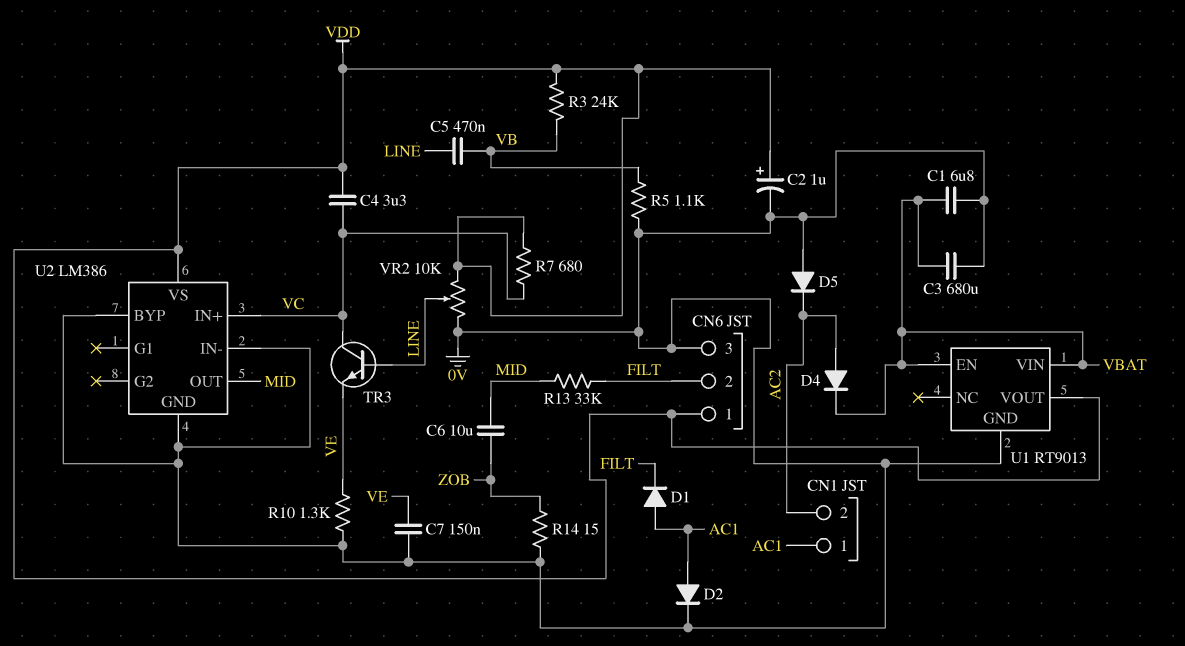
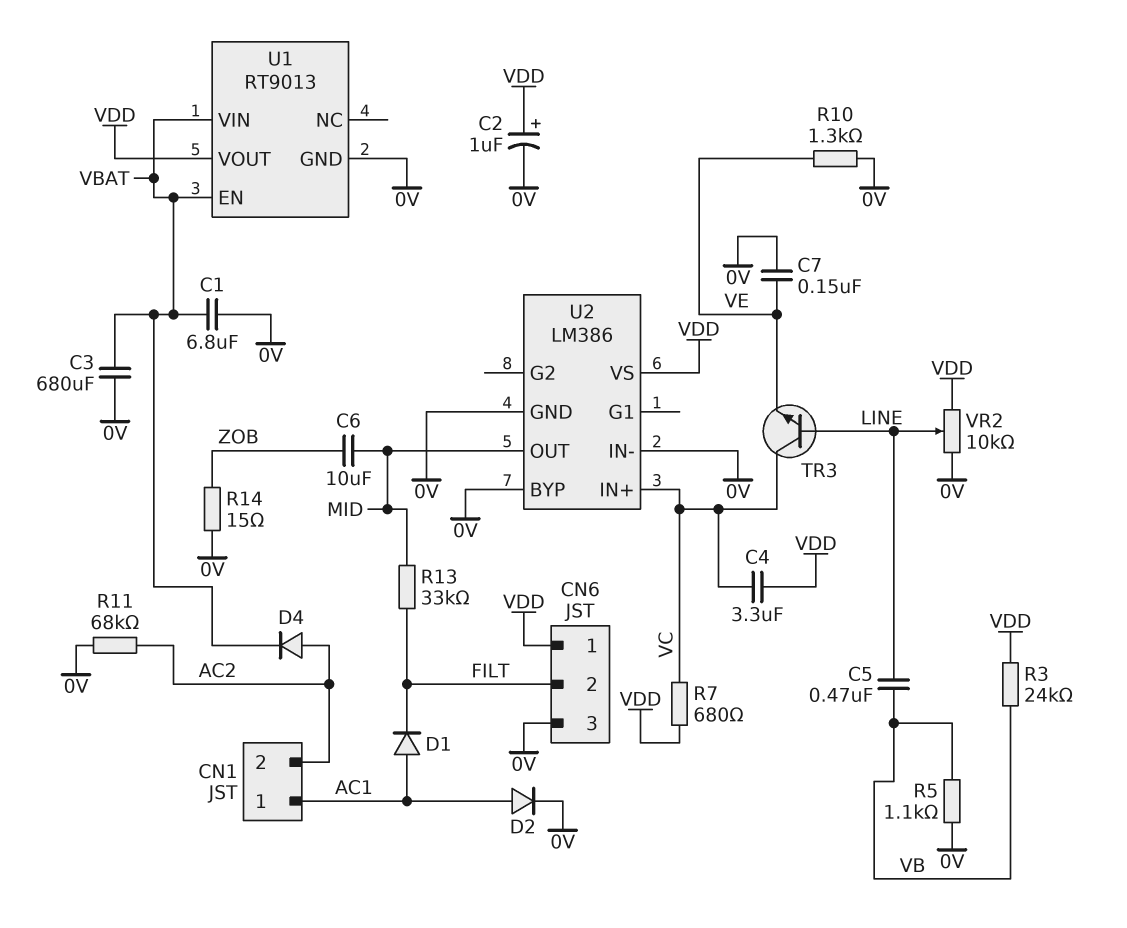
D5: diode (A 0V, K AC2) -> none
R11: none -> 68k (0V, AC2)

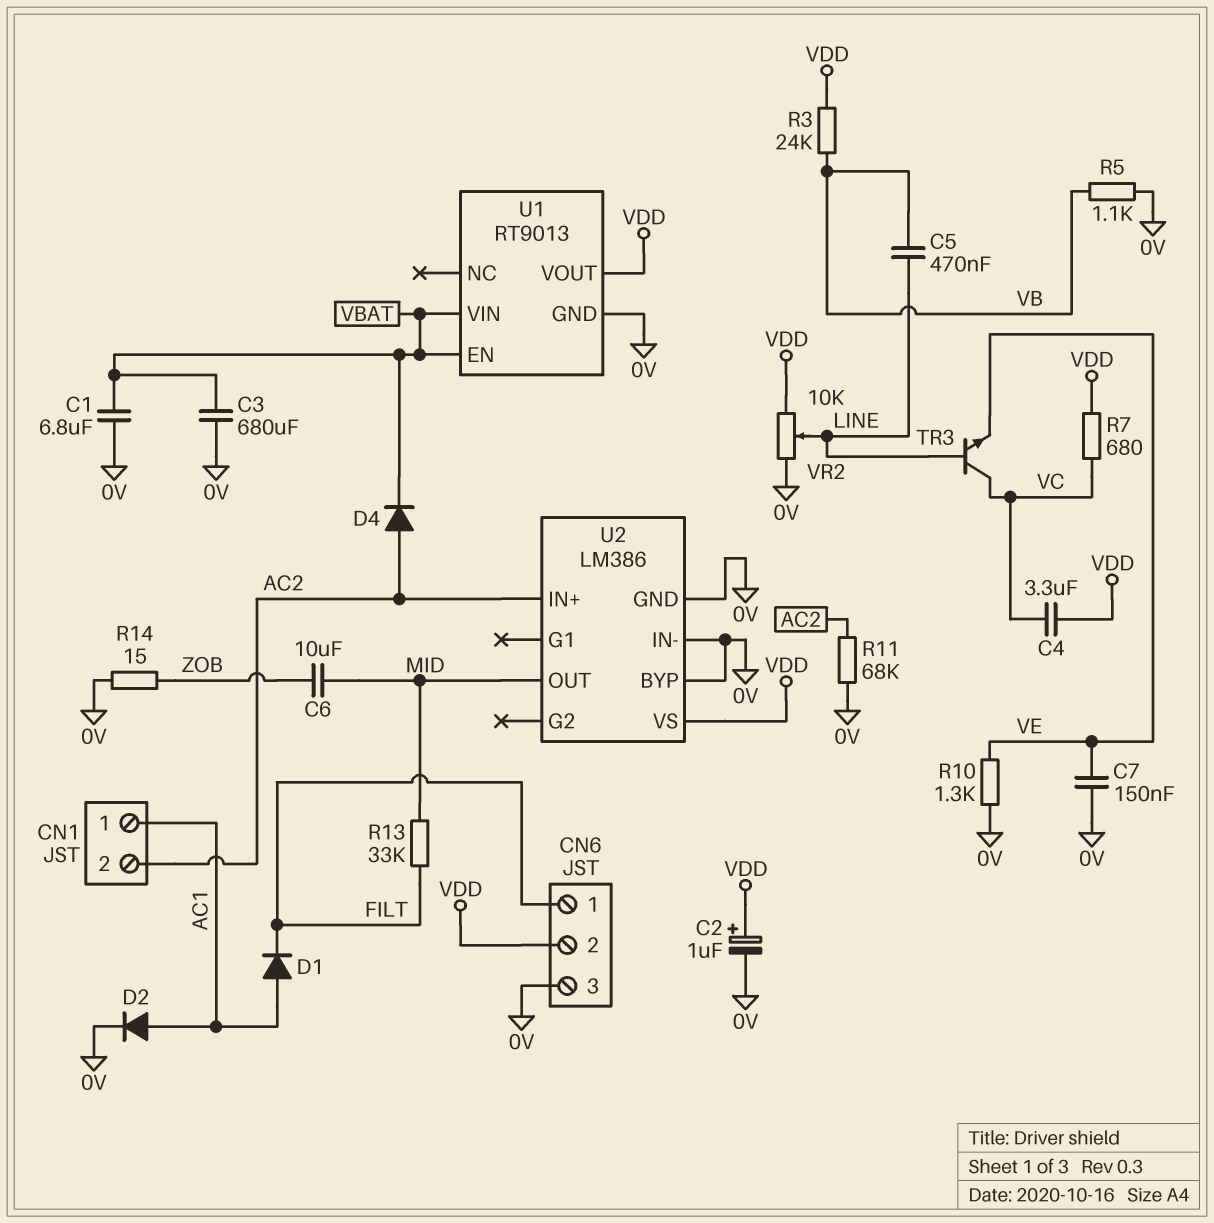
CN6 pin 1: VDD -> FILT
CN6 pin 2: FILT -> VDD
U2 pin IN+: VC -> AC2

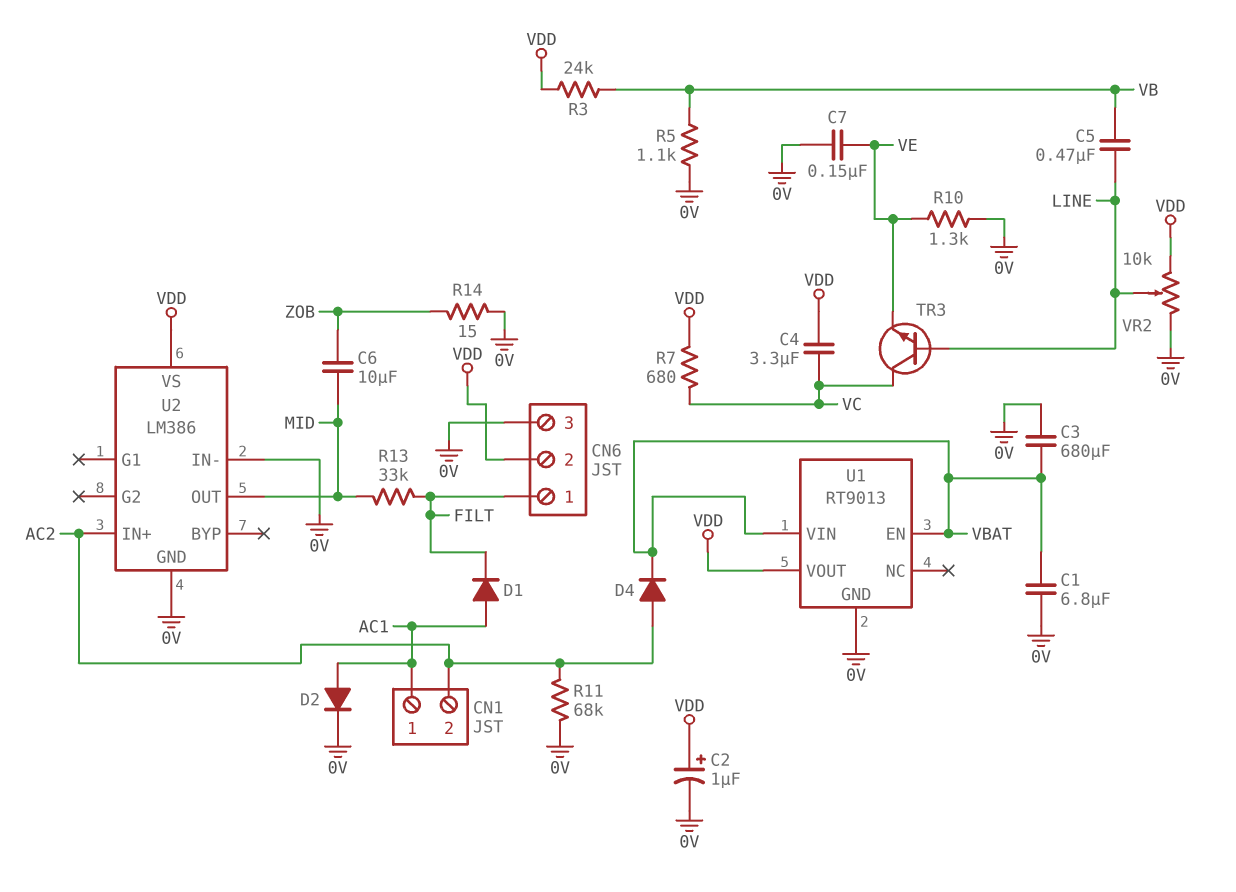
U2 pin BYP: 0V -> none

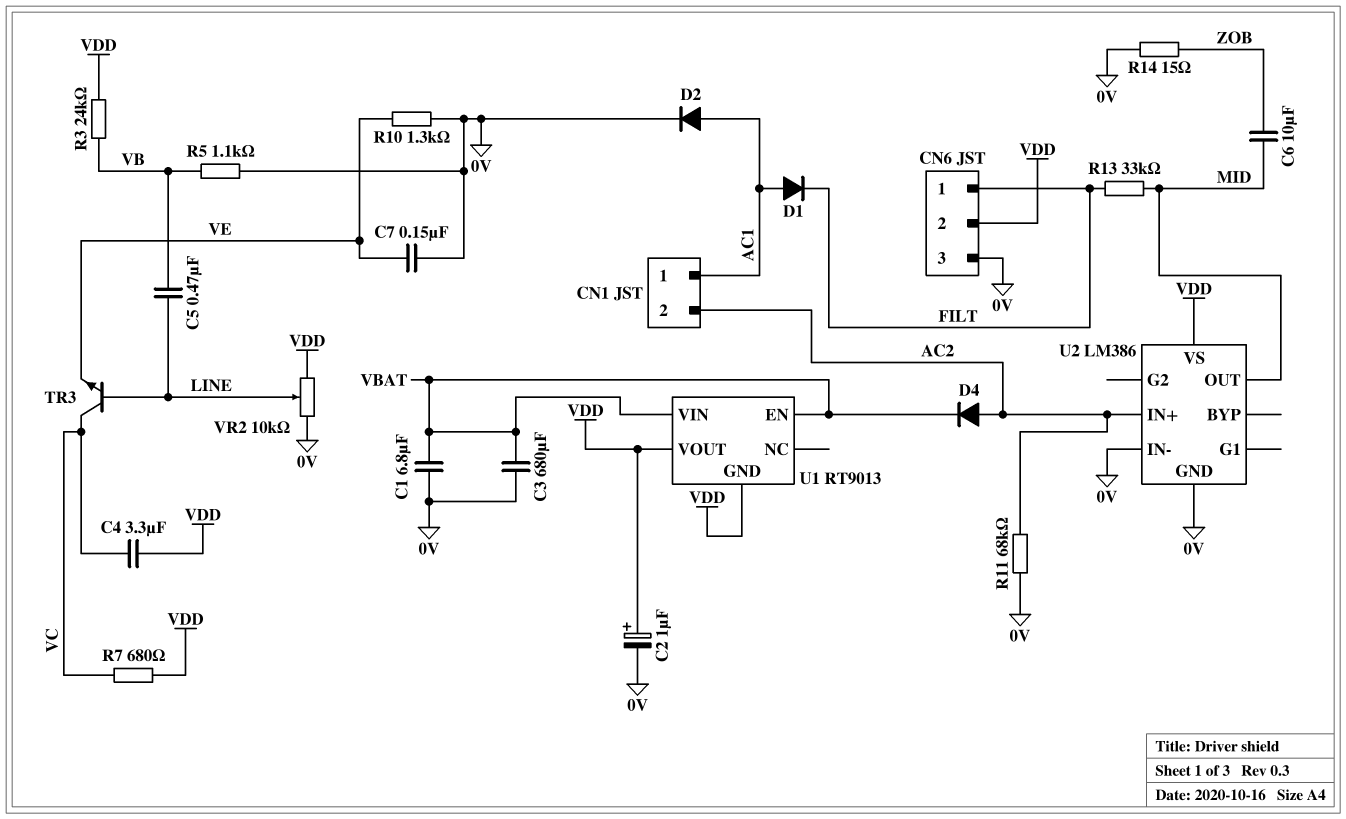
U1 pin GND: 0V -> VDD

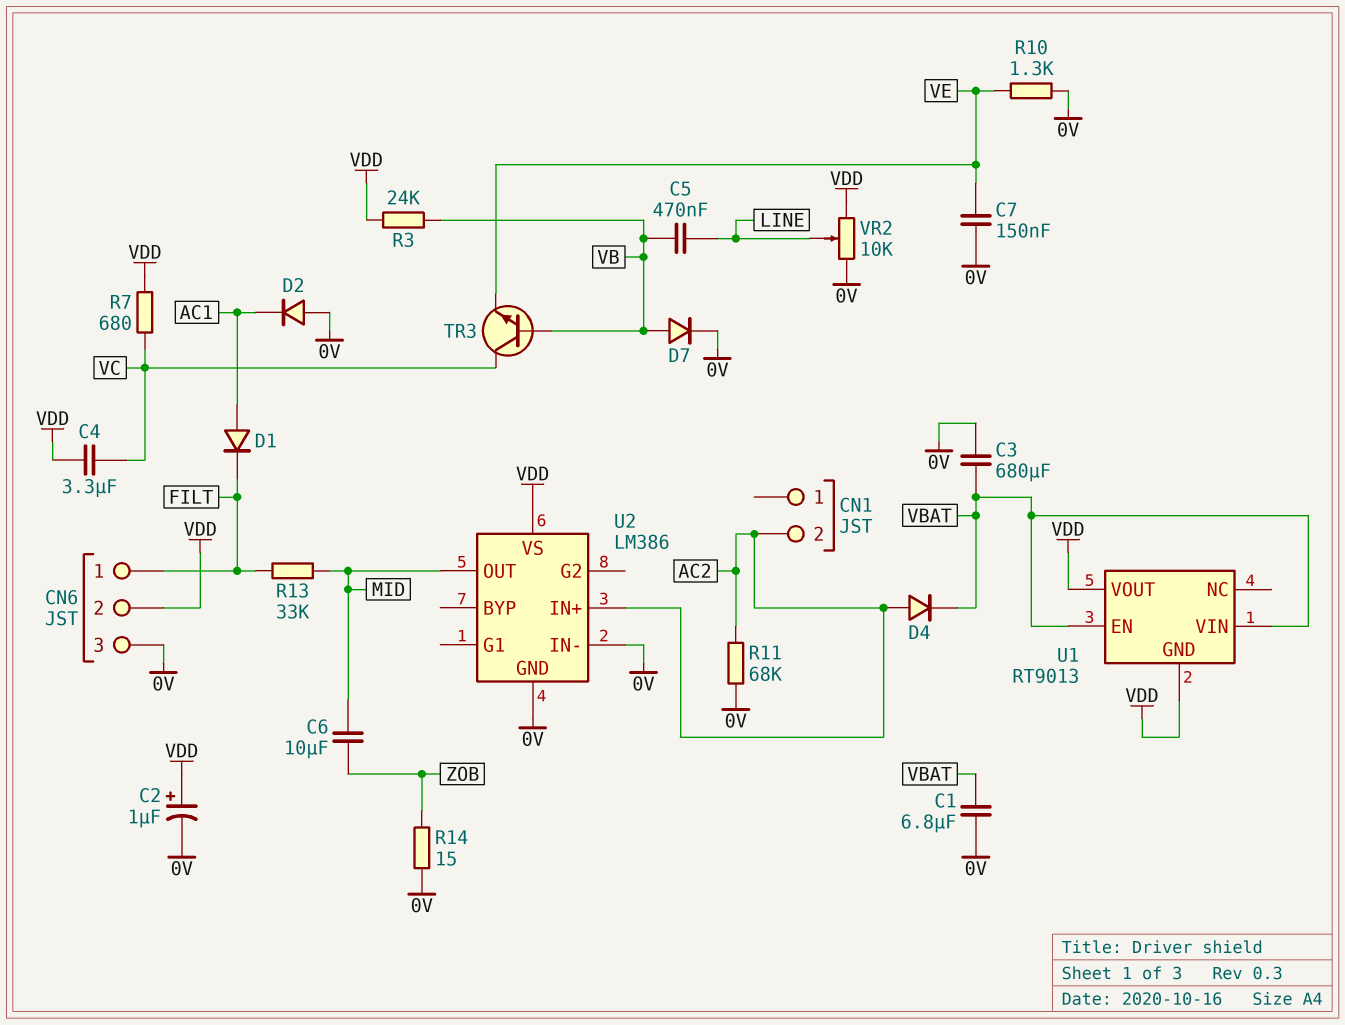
CN1 pin 1: AC1 -> none
D2: diode (A AC1, K 0V) -> diode (A 0V, K AC1)
D7: none -> diode (A VB, K 0V)
R5: 1.1k (0V, VB) -> none
TR3: NPN (B LINE, C VC, E VE) -> NPN (B VB, C VC, E VE)

